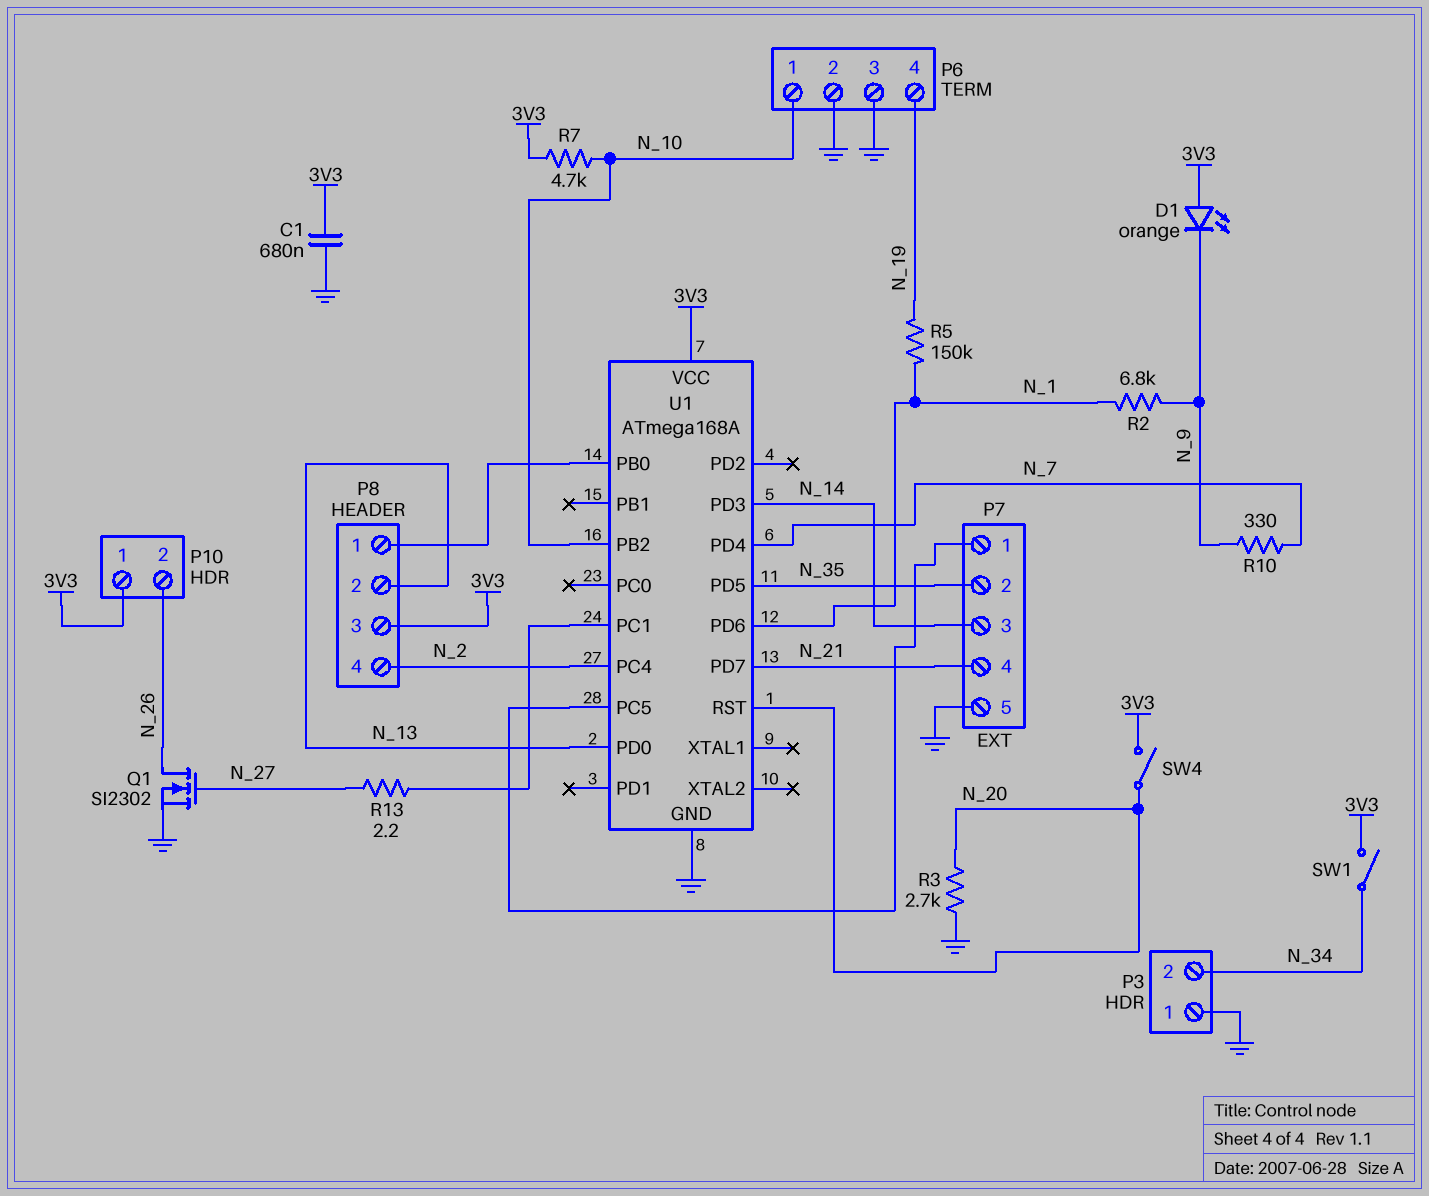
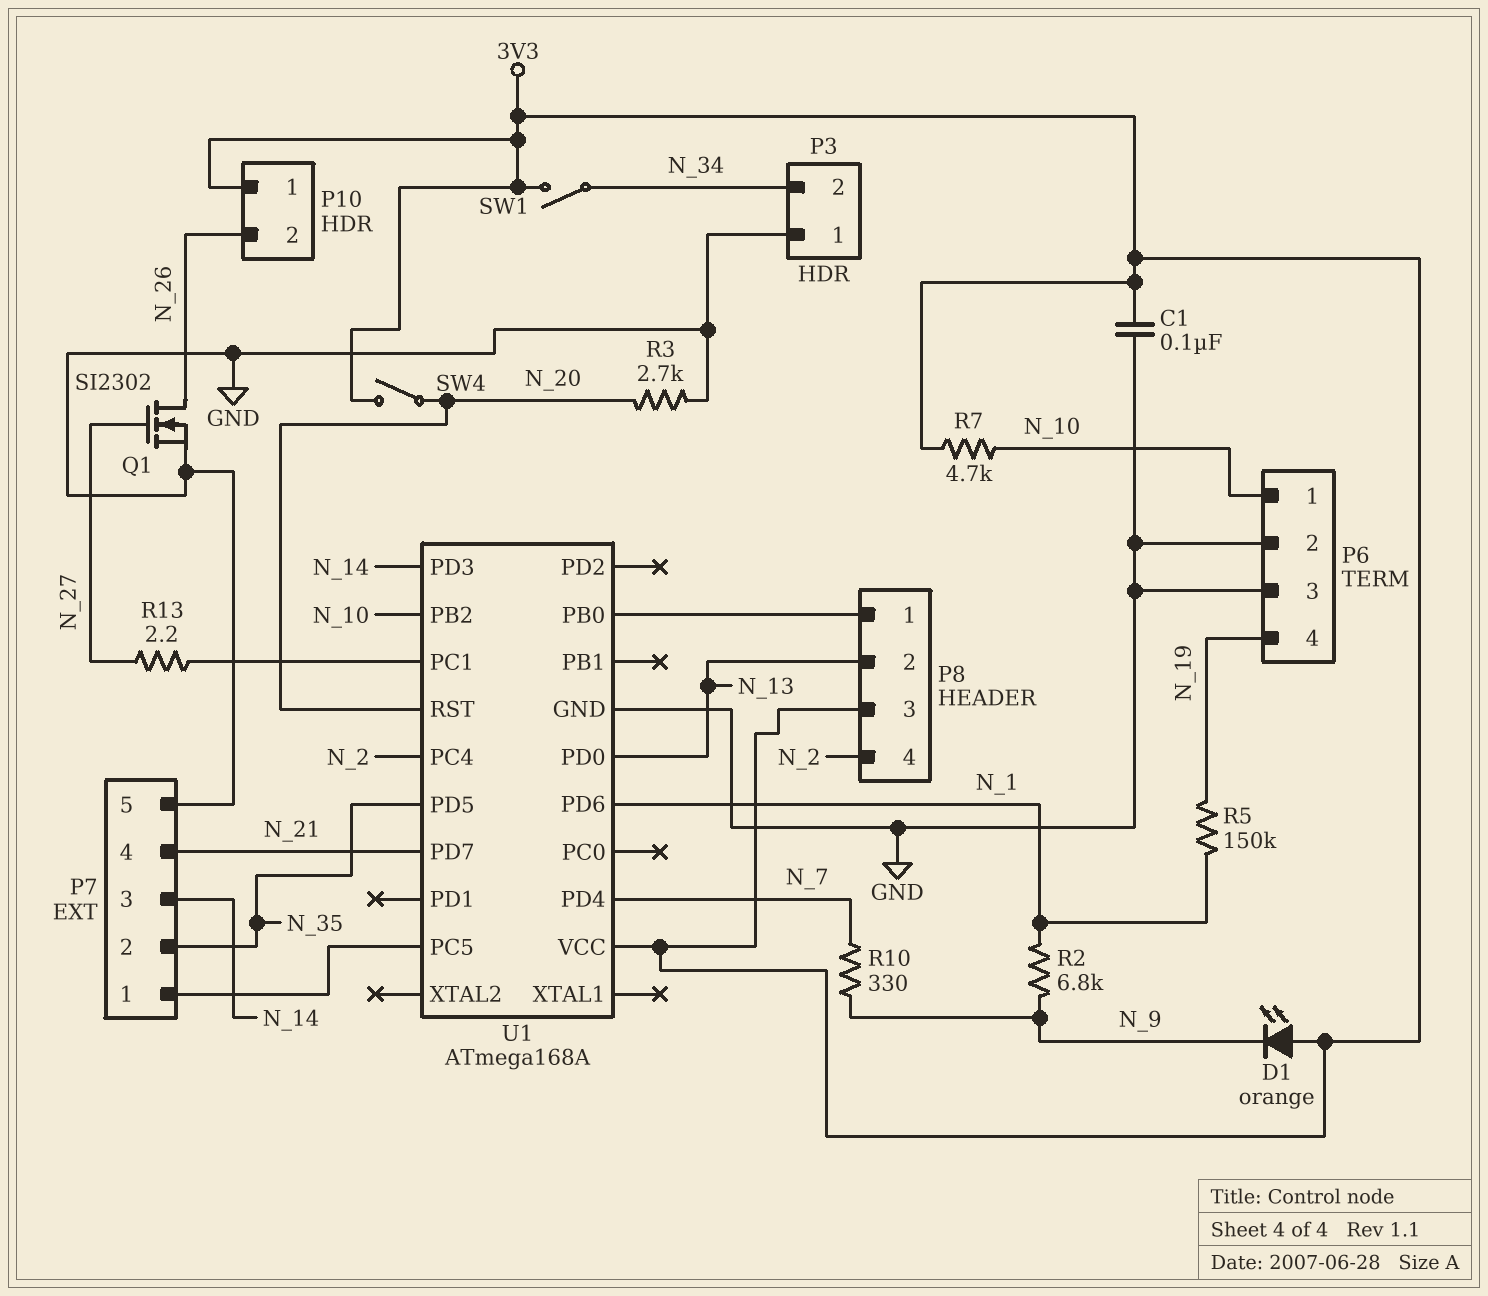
C1: 680nF (3V3, GND) -> 100nF (3V3, GND)

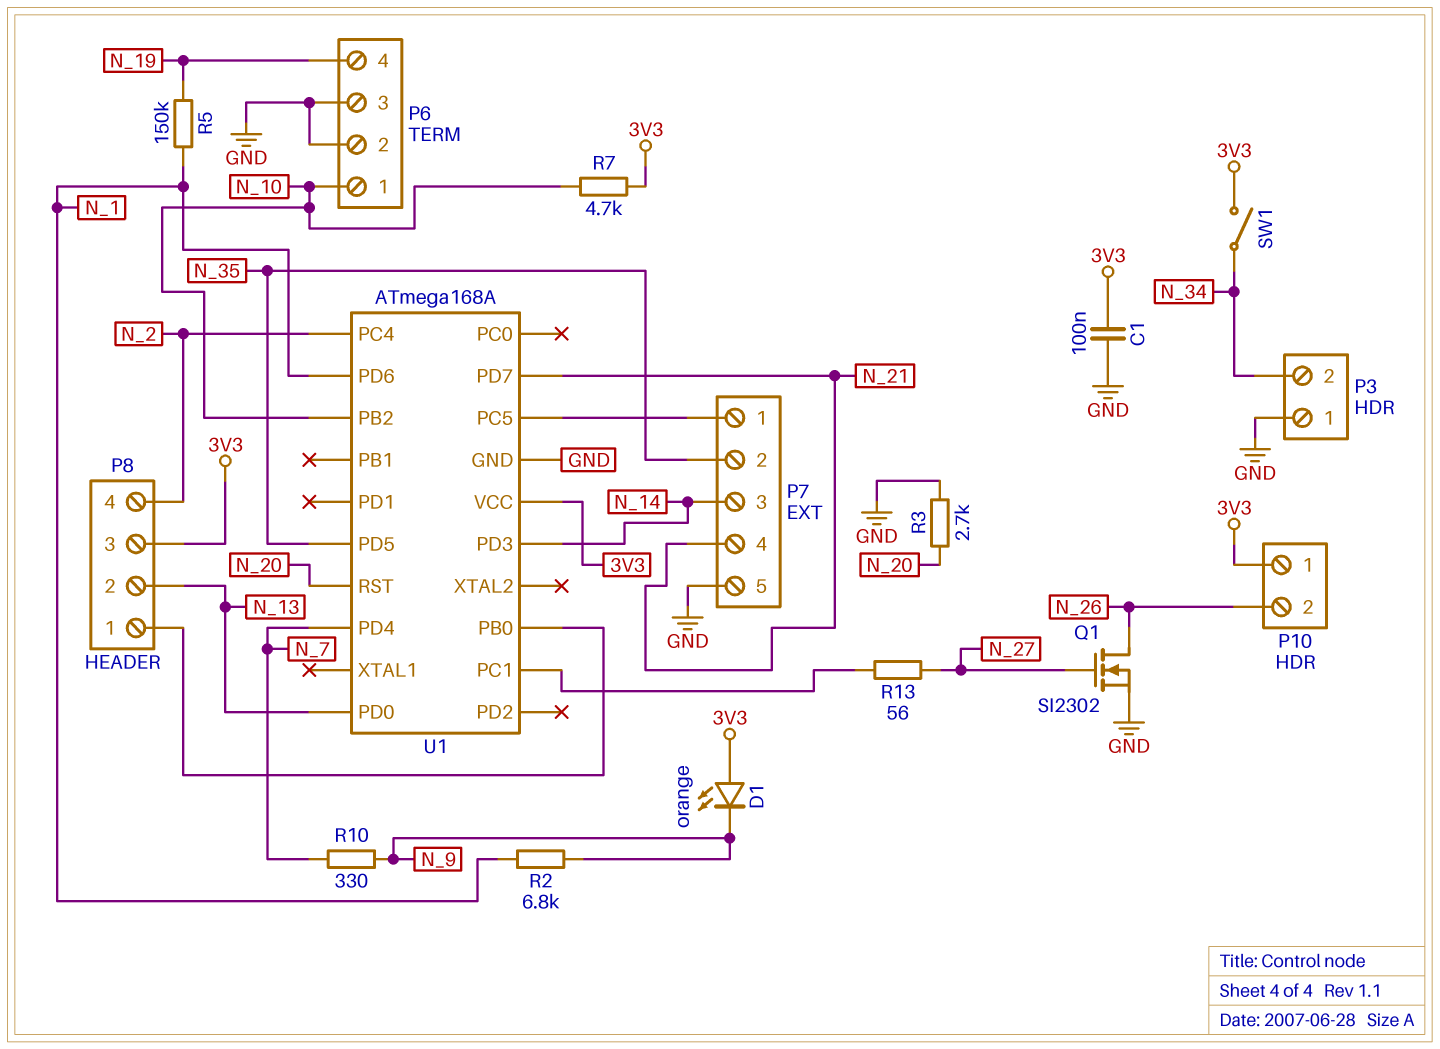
R13: 2.2 (N_27, U1/PC1) -> 56 (N_27, U1/PC1)
SW4: switch (3V3, N_20) -> none

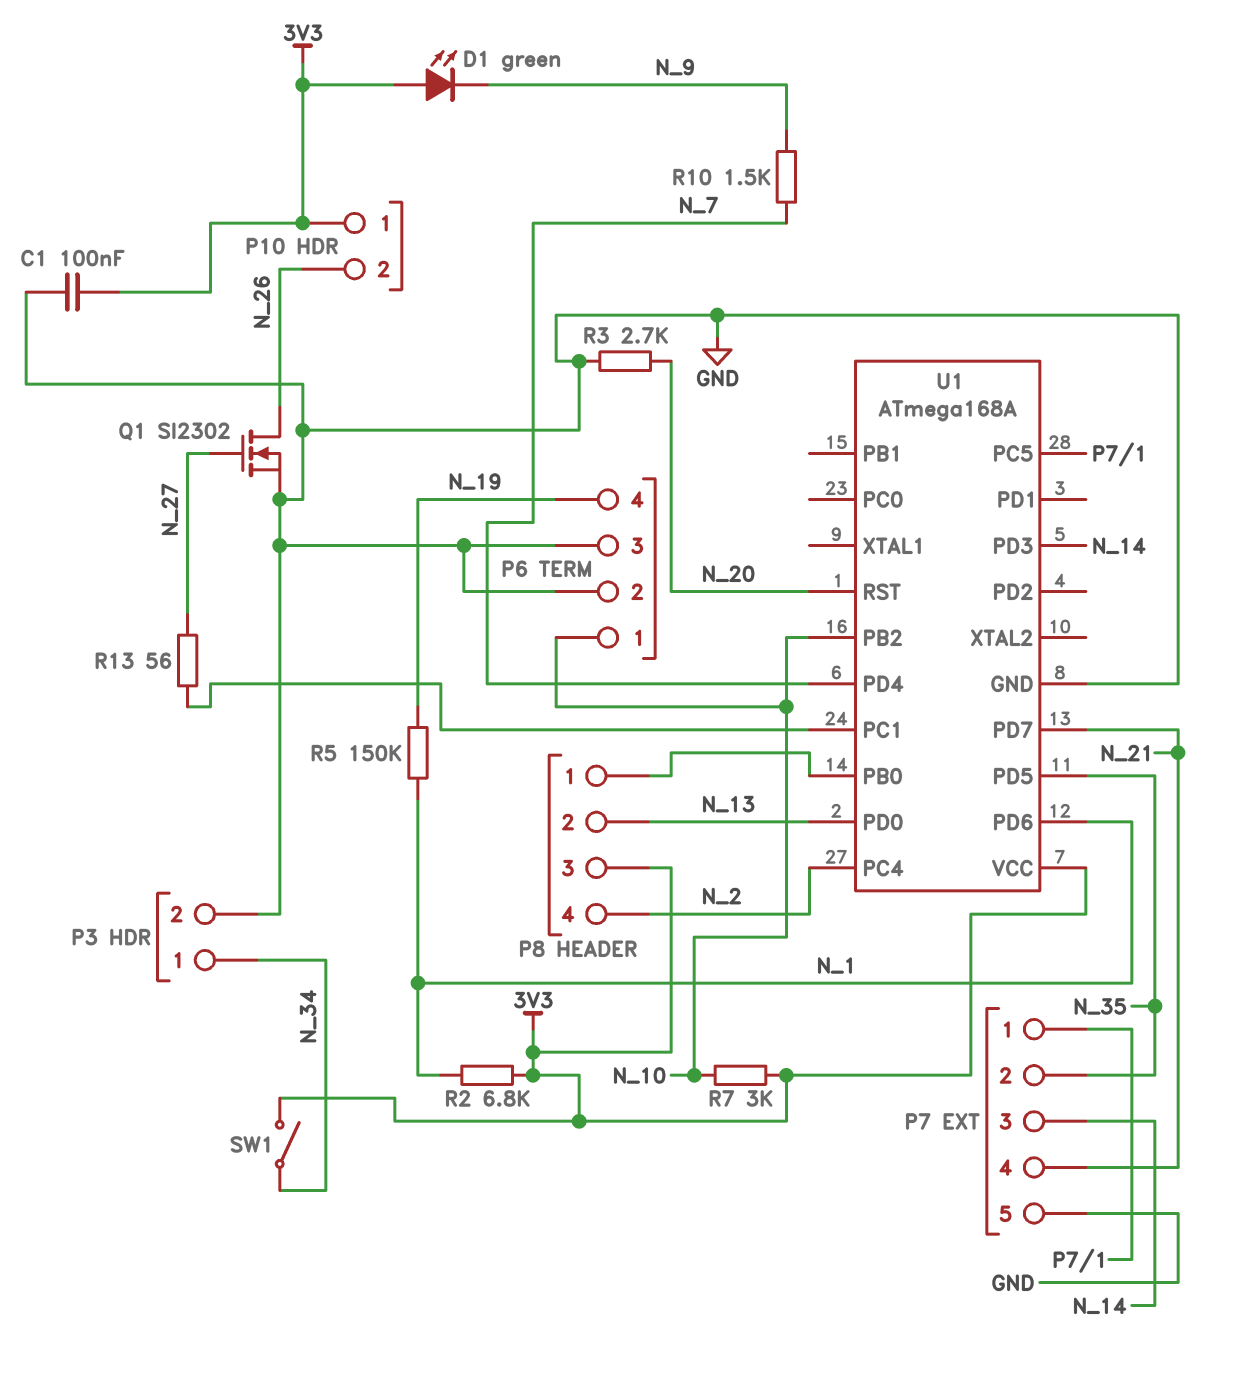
D1: LED orange (A 3V3, K N_9) -> LED green (A 3V3, K N_9)
P3 pin 1: GND -> N_34
P3 pin 2: N_34 -> GND
R2: 6.8k (N_1, N_9) -> 6.8k (3V3, N_1)
R7: 4.7k (3V3, N_10) -> 3k (3V3, N_10)
R10: 330 (N_7, N_9) -> 1.5k (N_7, N_9)

